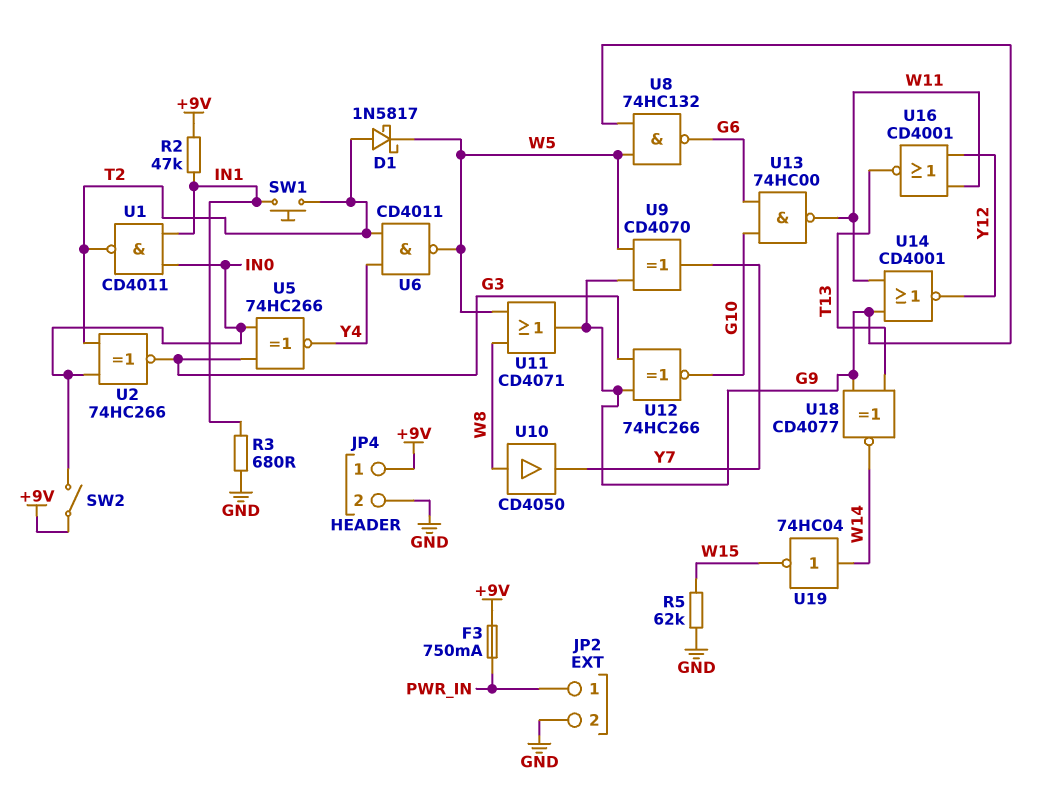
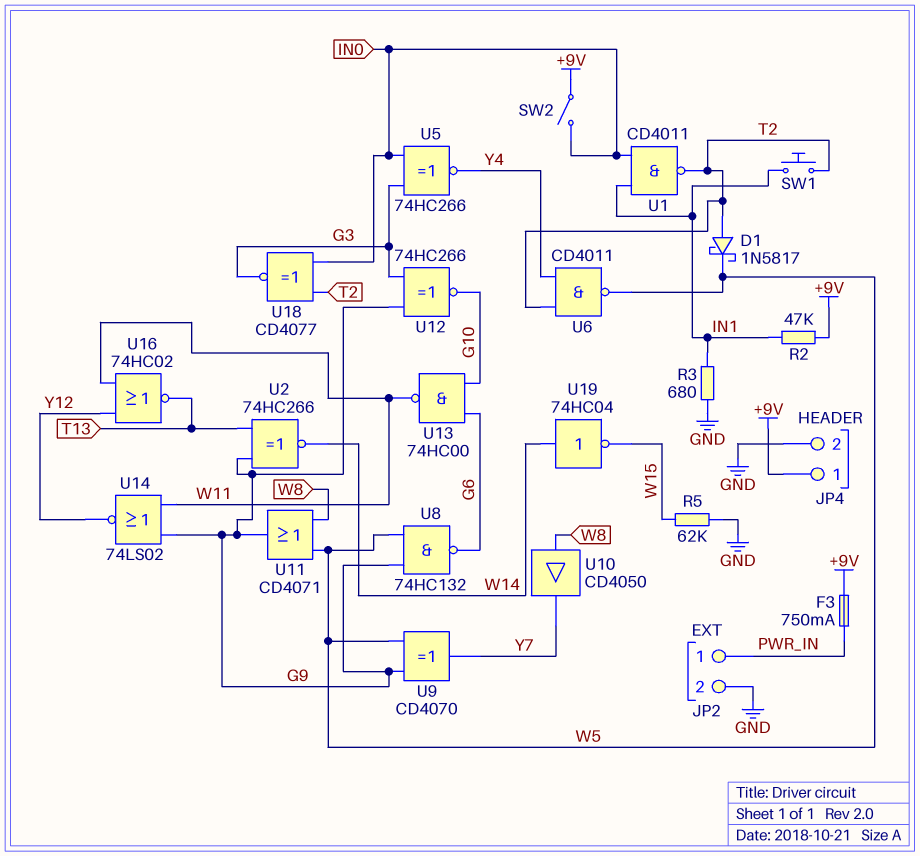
U2: XNOR 74HC266 (in IN0, in T2, out G3) -> XNOR 74HC266 (in G9, in T13, out W14)
U14: NOR CD4001 (in G9, in W11, out Y12) -> NOR 74LS02 (in G9, in W11, out Y12)
U16: NOR CD4001 (in W11, in Y12, out T13) -> NOR 74HC02 (in W11, in Y12, out T13)
U18: XNOR CD4077 (in G9, in T13, out W14) -> XNOR CD4077 (in IN0, in T2, out G3)

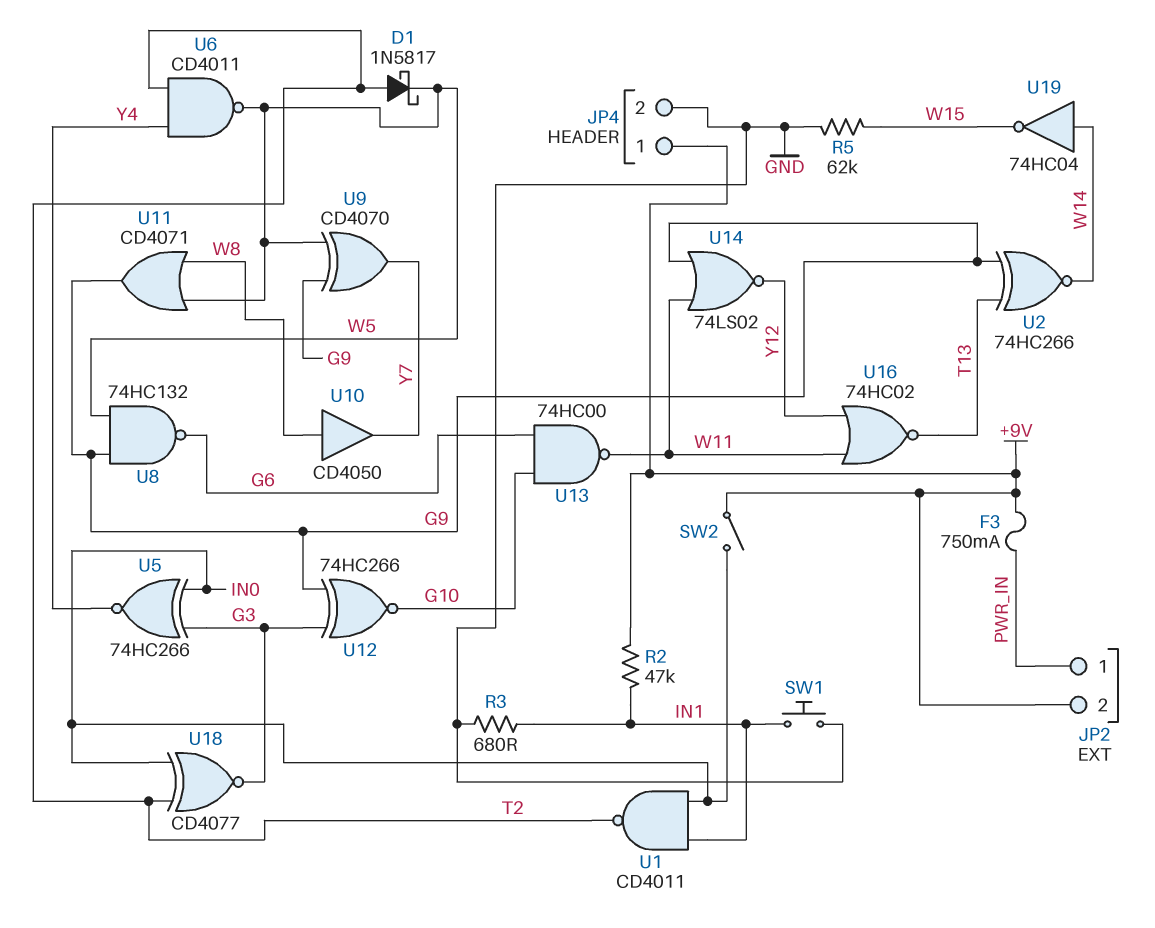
JP2 pin 2: GND -> +9V
SW1: button (IN1, T2) -> button (GND, IN1)

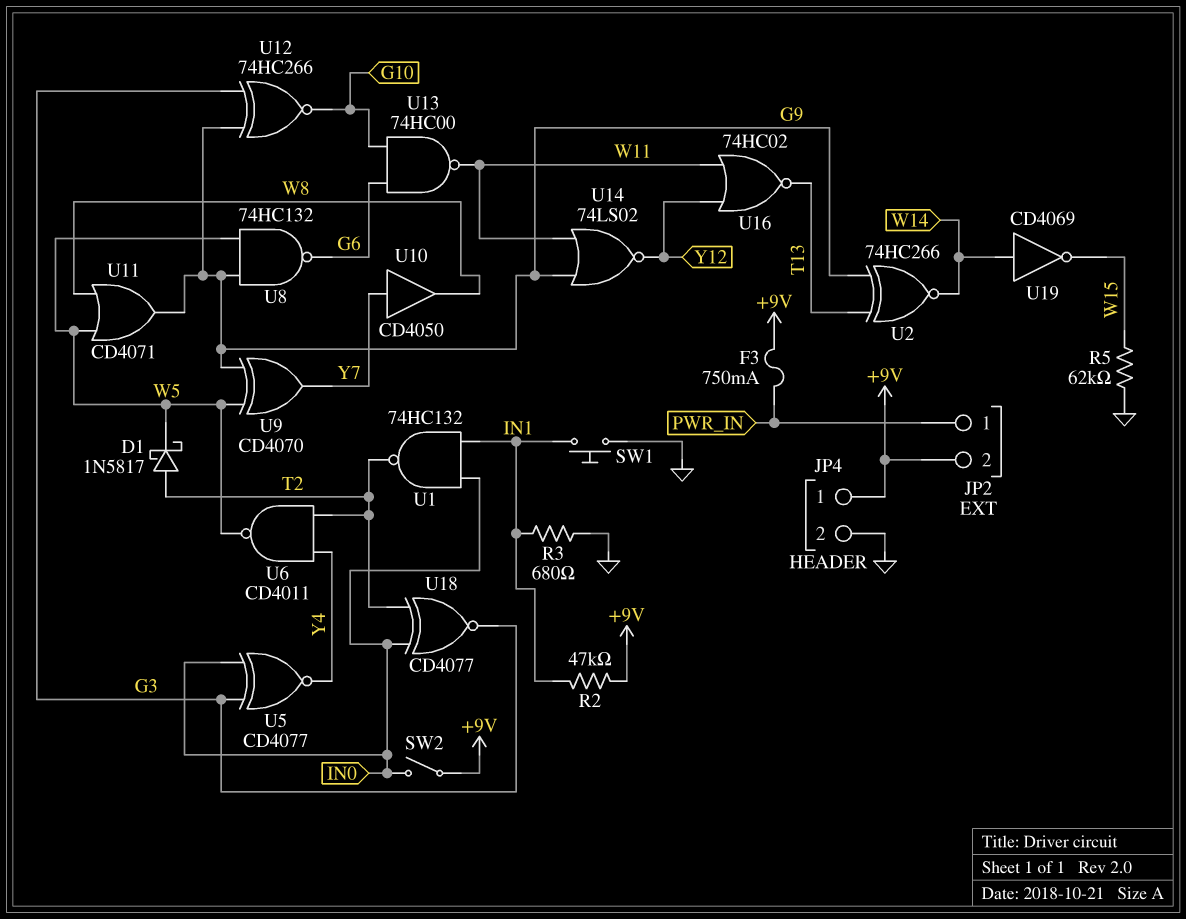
U1: NAND CD4011 (in IN0, in IN1, out T2) -> NAND 74HC132 (in IN0, in IN1, out T2)
U5: XNOR 74HC266 (in G3, in IN0, out Y4) -> XNOR CD4077 (in G3, in IN0, out Y4)
U10: buffer CD4050 (in W8, out Y7) -> buffer CD4050 (in Y7, out W8)
U19: NOT 74HC04 (in W14, out W15) -> NOT CD4069 (in W14, out W15)

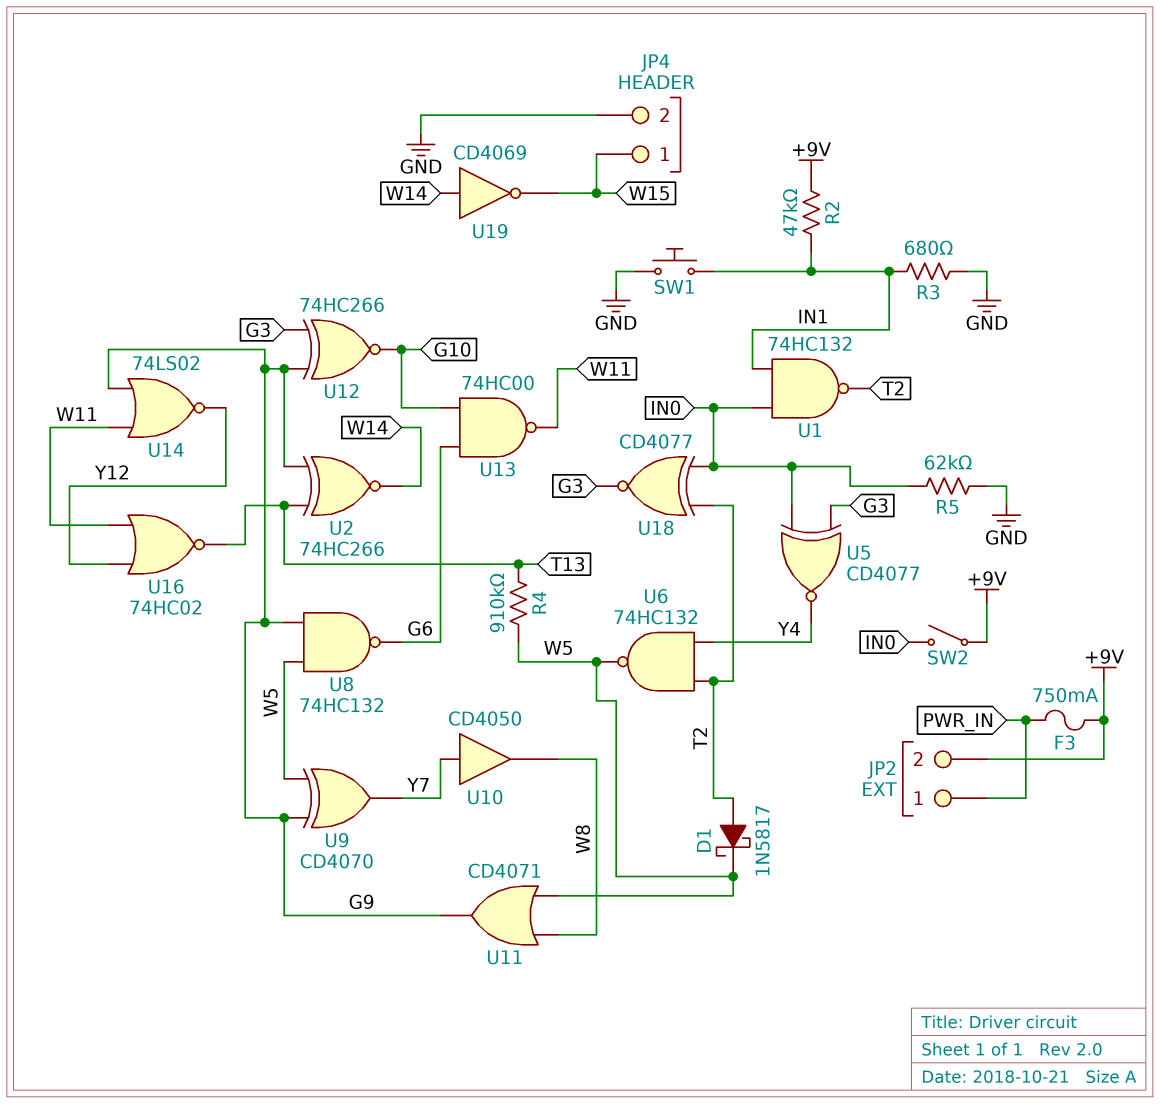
JP4 pin 1: +9V -> W15
R4: none -> 910k (T13, W5)
R5: 62k (GND, W15) -> 62k (GND, IN0)
U6: NAND CD4011 (in T2, in Y4, out W5) -> NAND 74HC132 (in T2, in Y4, out W5)

